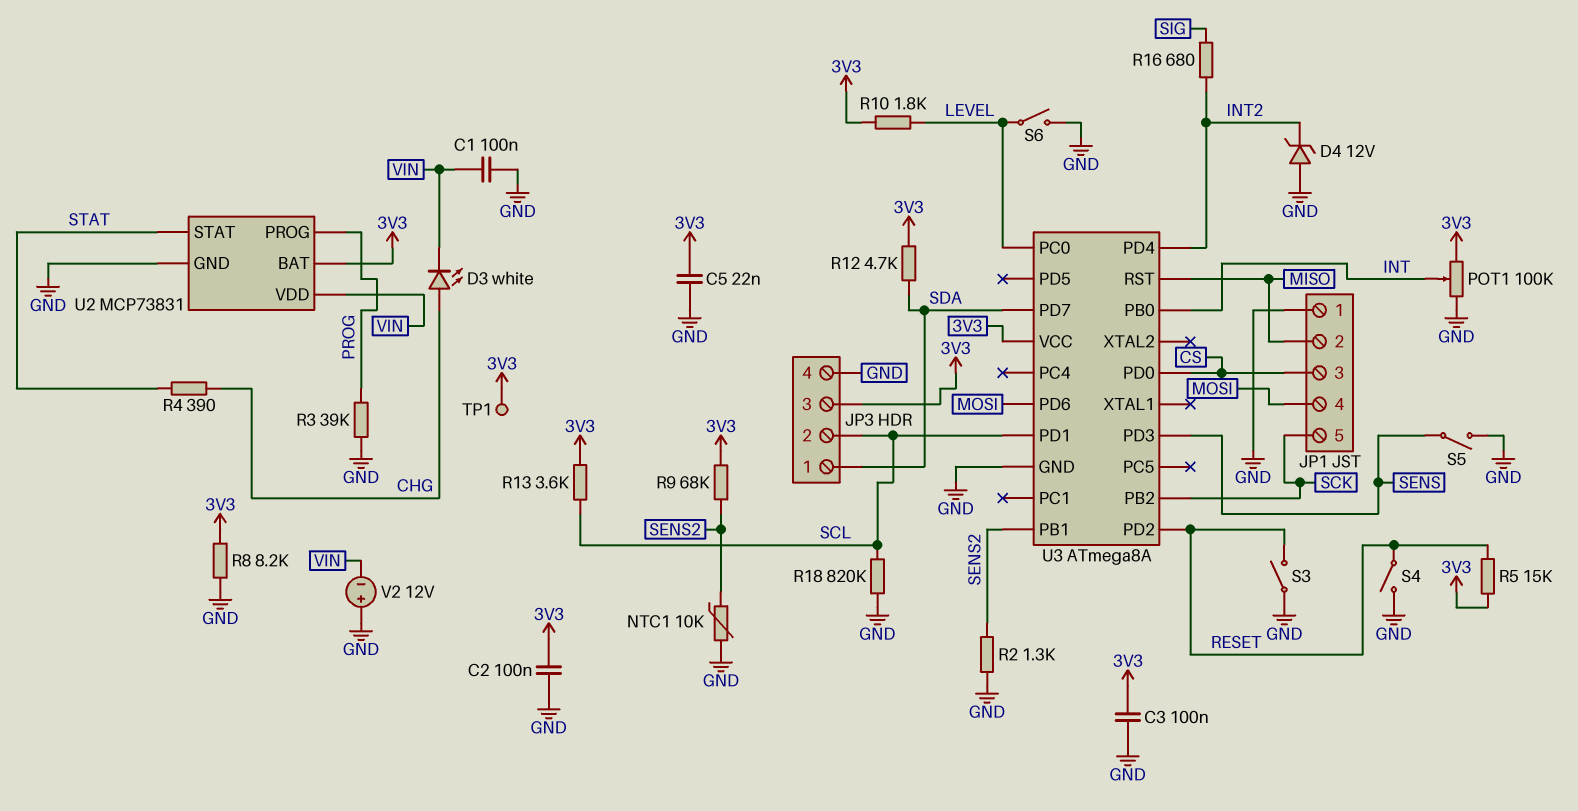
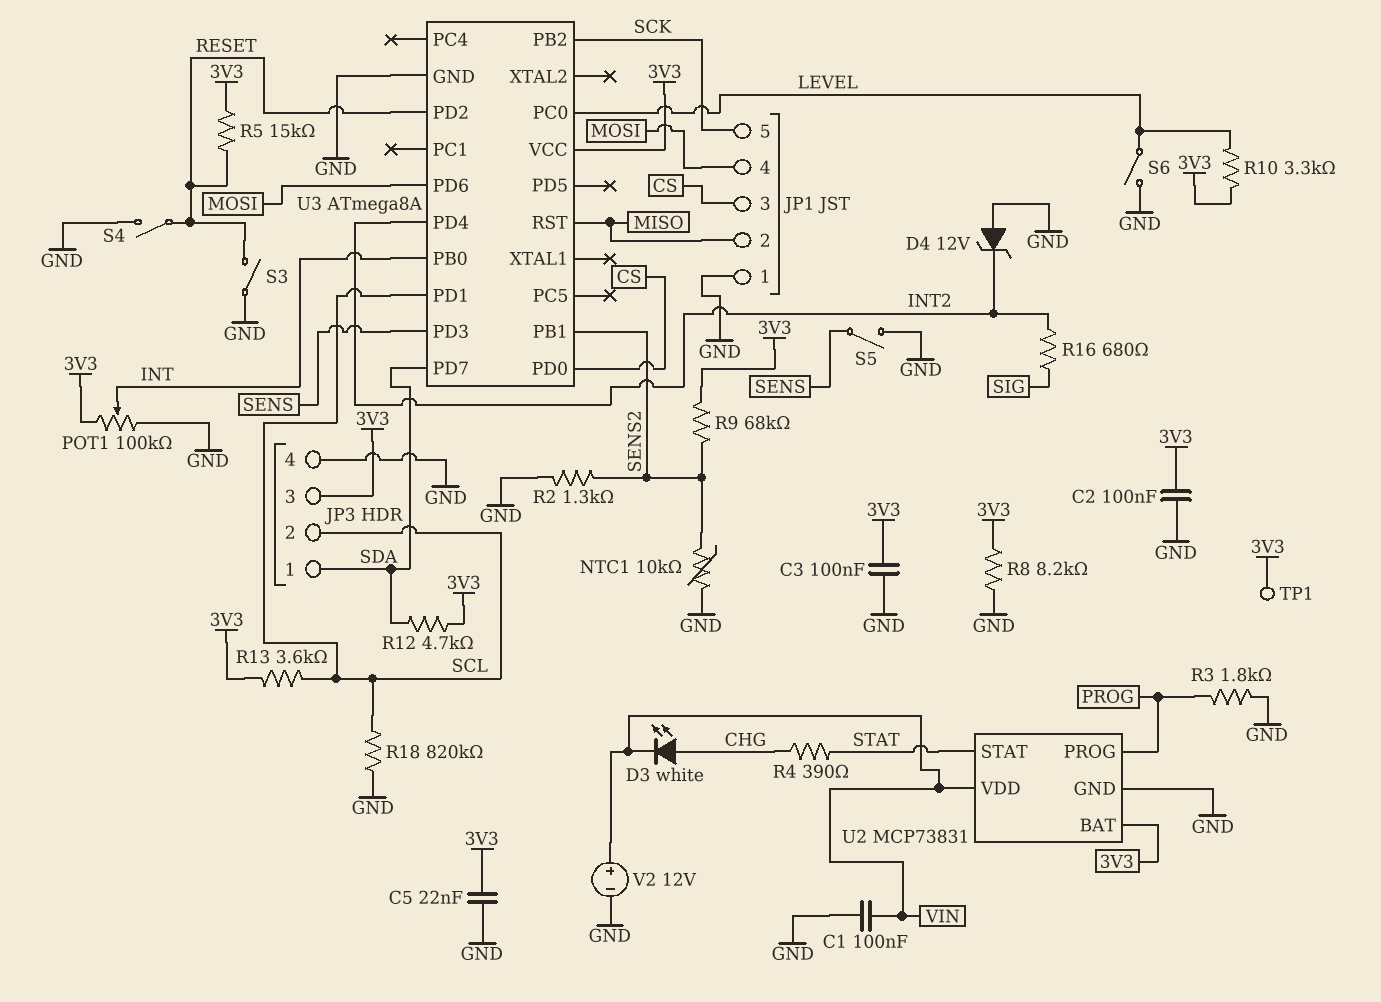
R3: 39k (GND, PROG) -> 1.8k (GND, PROG)
R10: 1.8k (3V3, LEVEL) -> 3.3k (3V3, LEVEL)
V2: 12V (plus GND, minus VIN) -> 12V (plus VIN, minus GND)

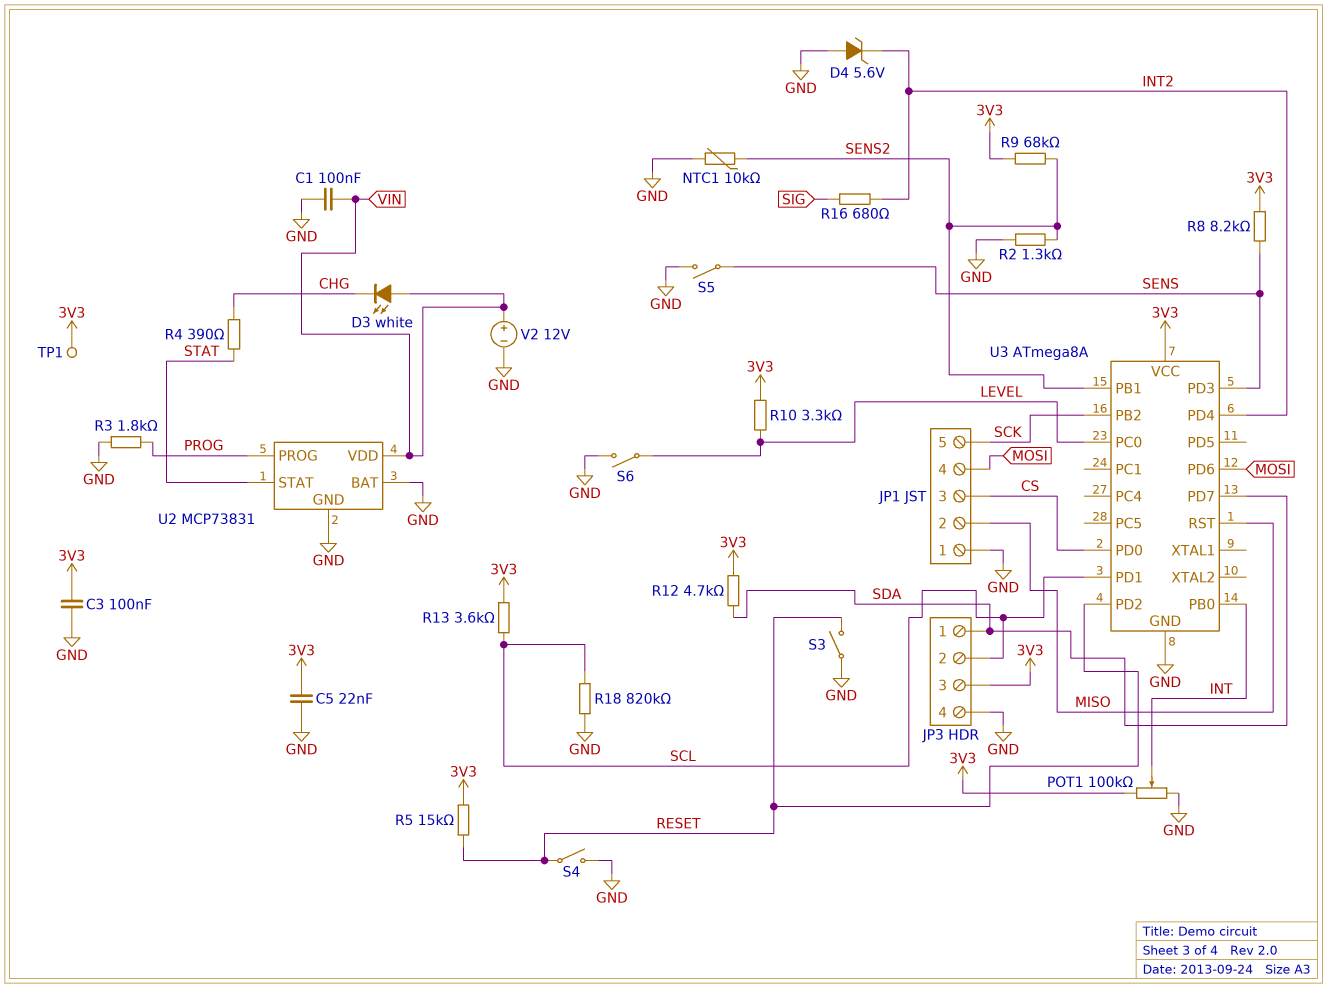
C2: 100nF (3V3, GND) -> none
D3: LED white (A CHG, K VIN) -> LED white (A VIN, K CHG)
D4: zener 12V (A GND, K INT2) -> zener 5.6V (A GND, K INT2)
R8: 8.2k (3V3, GND) -> 8.2k (3V3, SENS)
U2 pin BAT: 3V3 -> GND

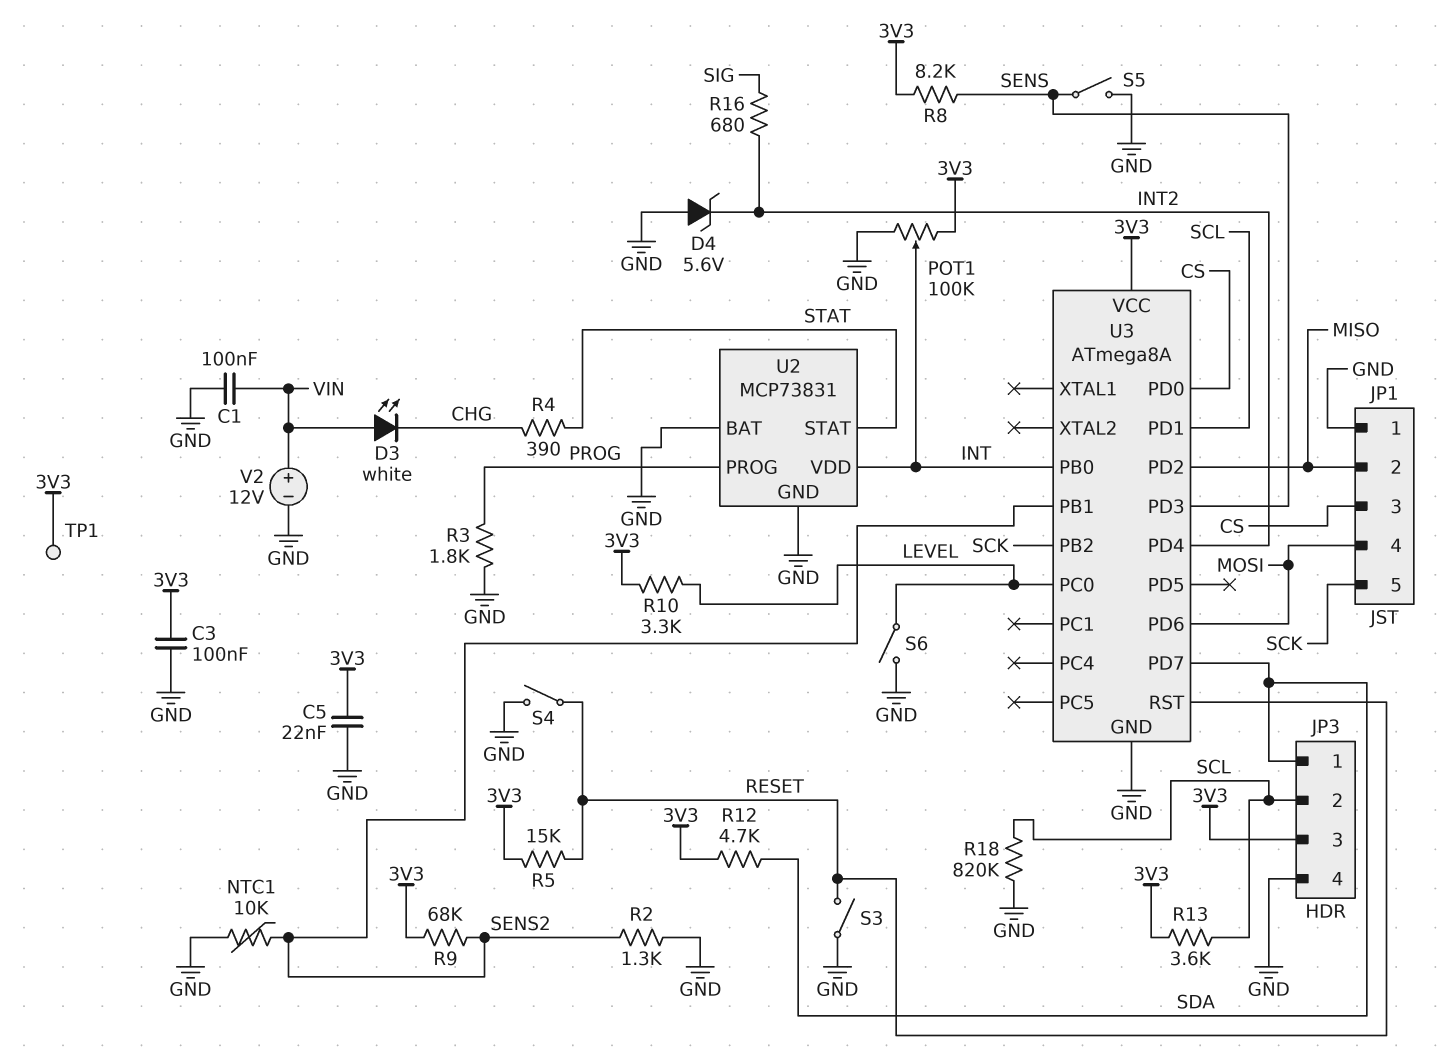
U2 pin VDD: VIN -> INT
U3 pin PD2: RESET -> MISO
U3 pin RST: MISO -> RESET

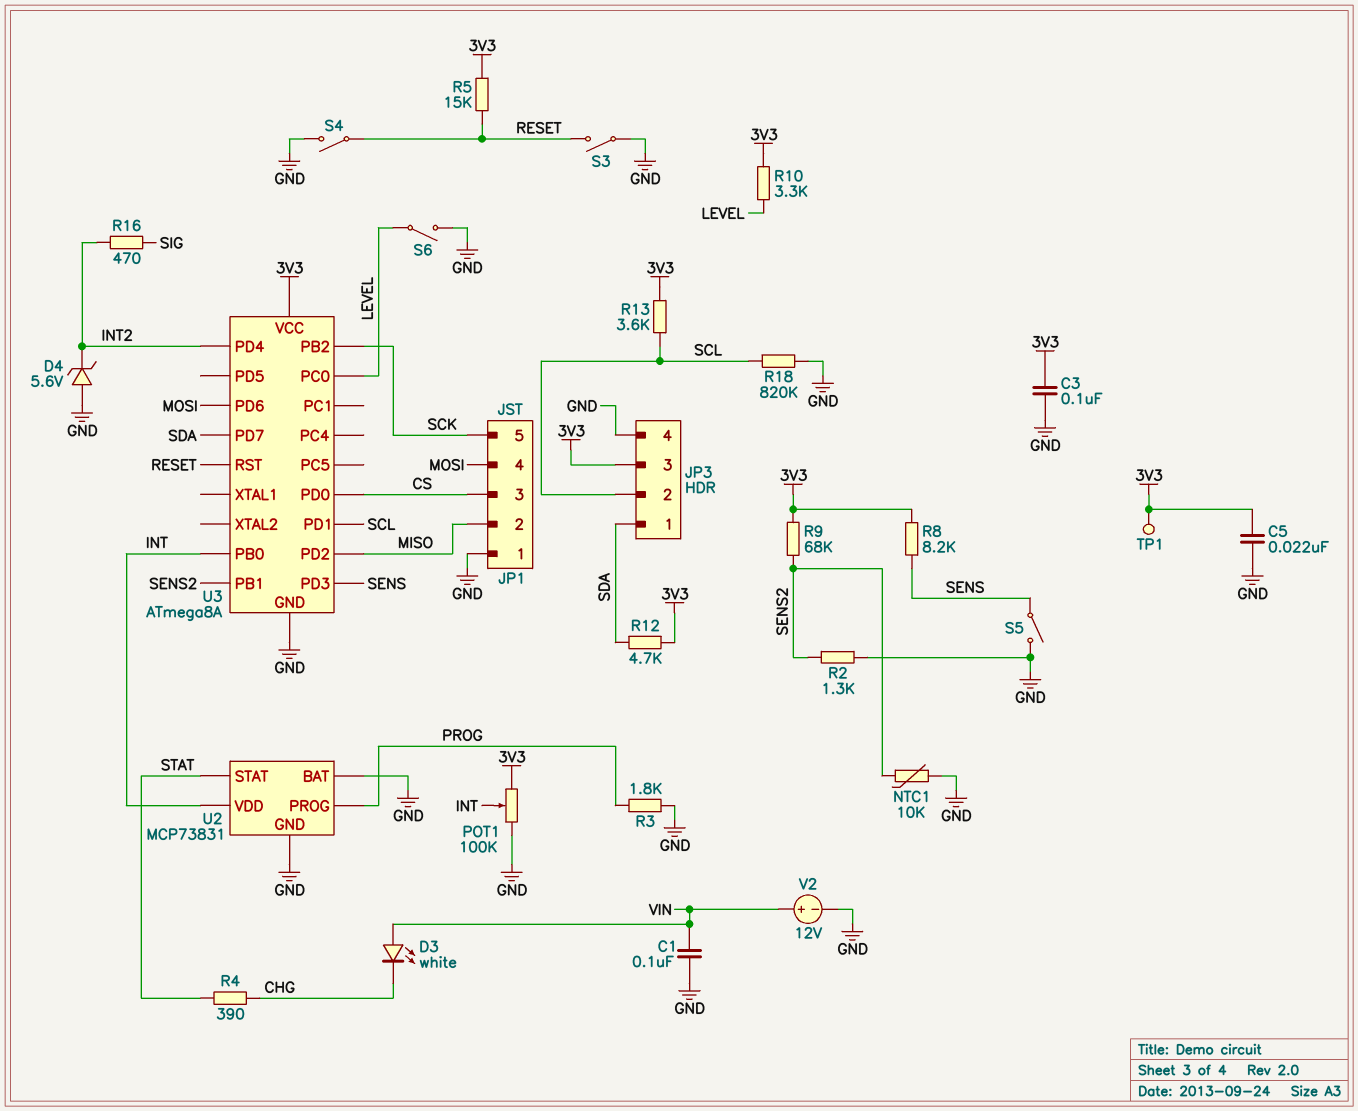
R16: 680 (INT2, SIG) -> 470 (INT2, SIG)

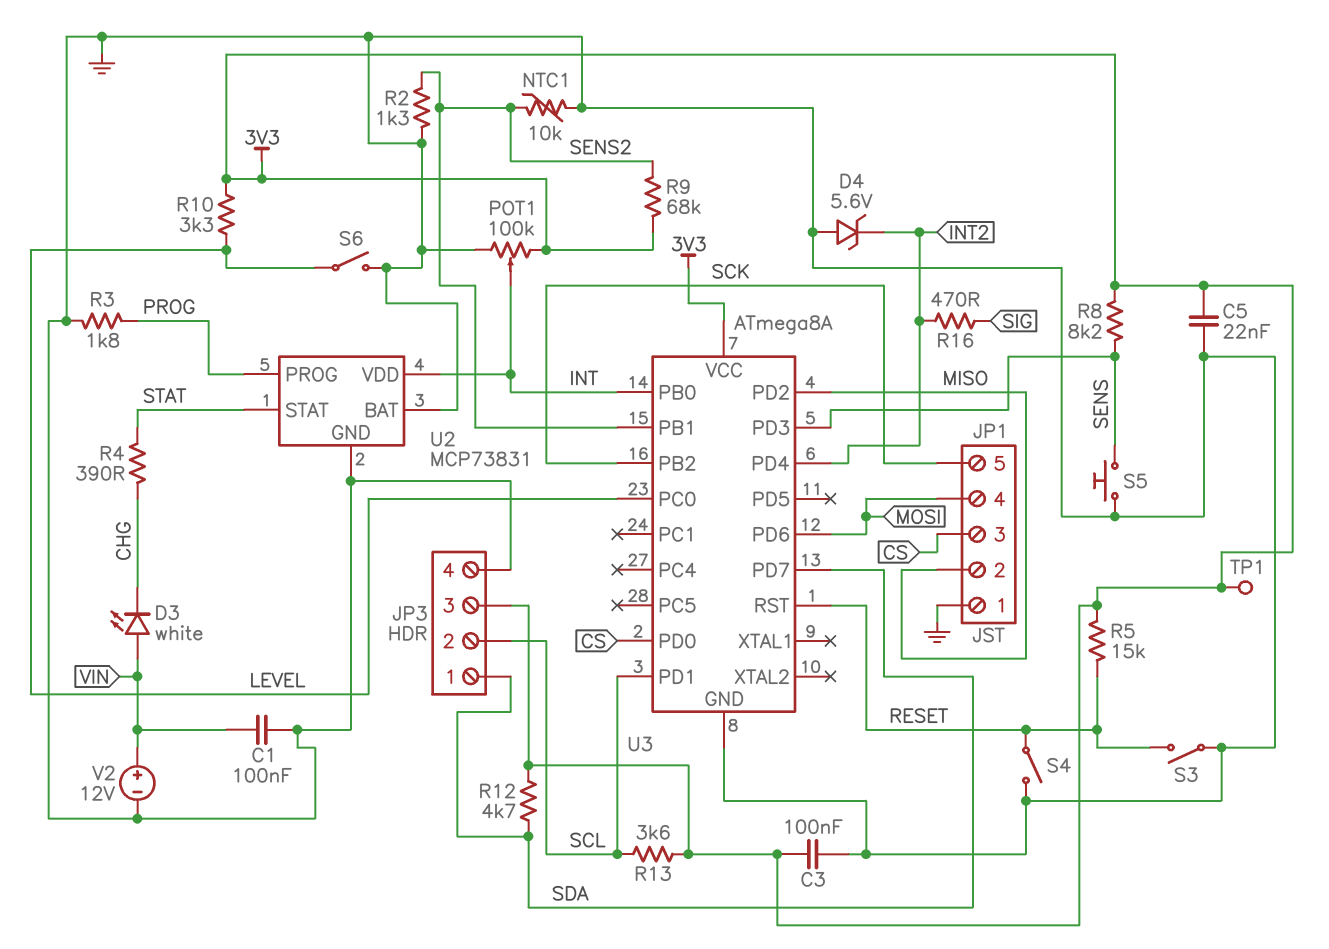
R18: 820k (GND, SCL) -> none
S5: switch (GND, SENS) -> button (GND, SENS)

